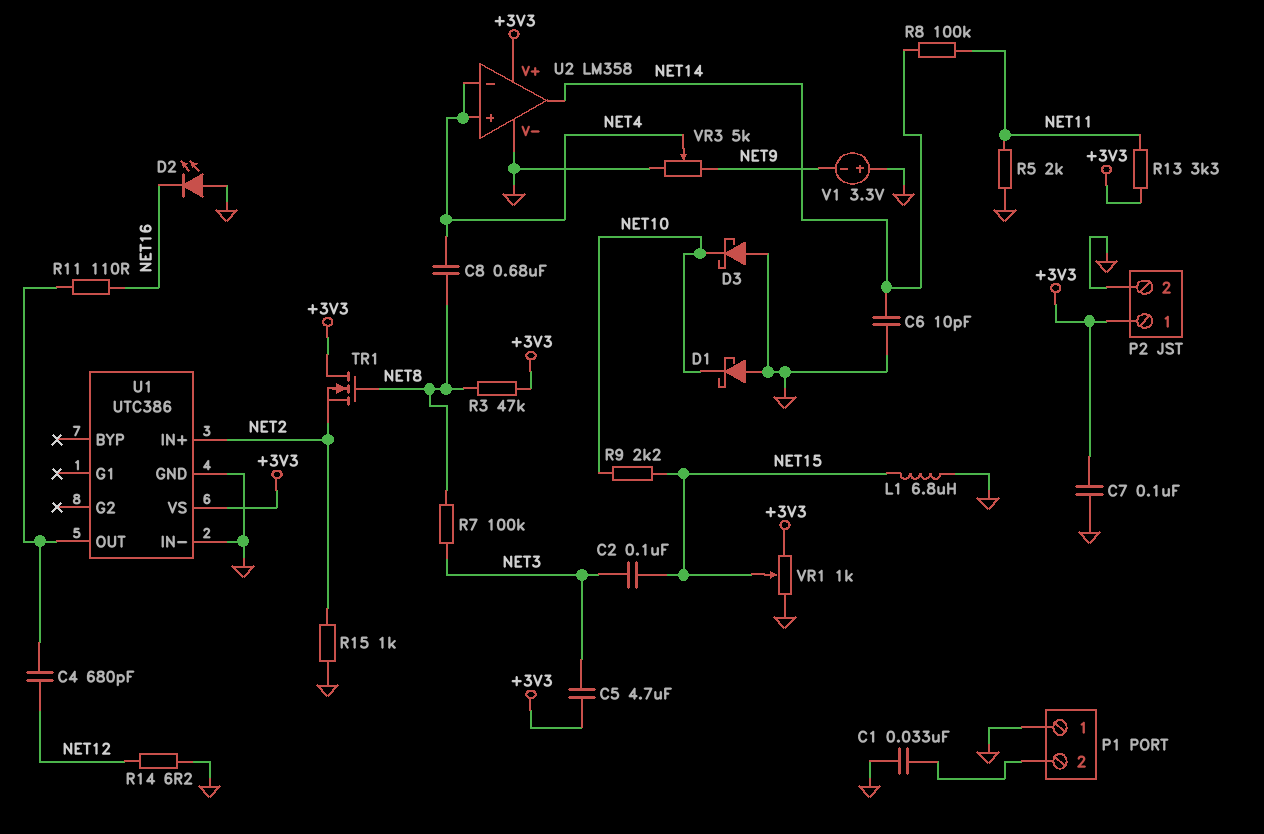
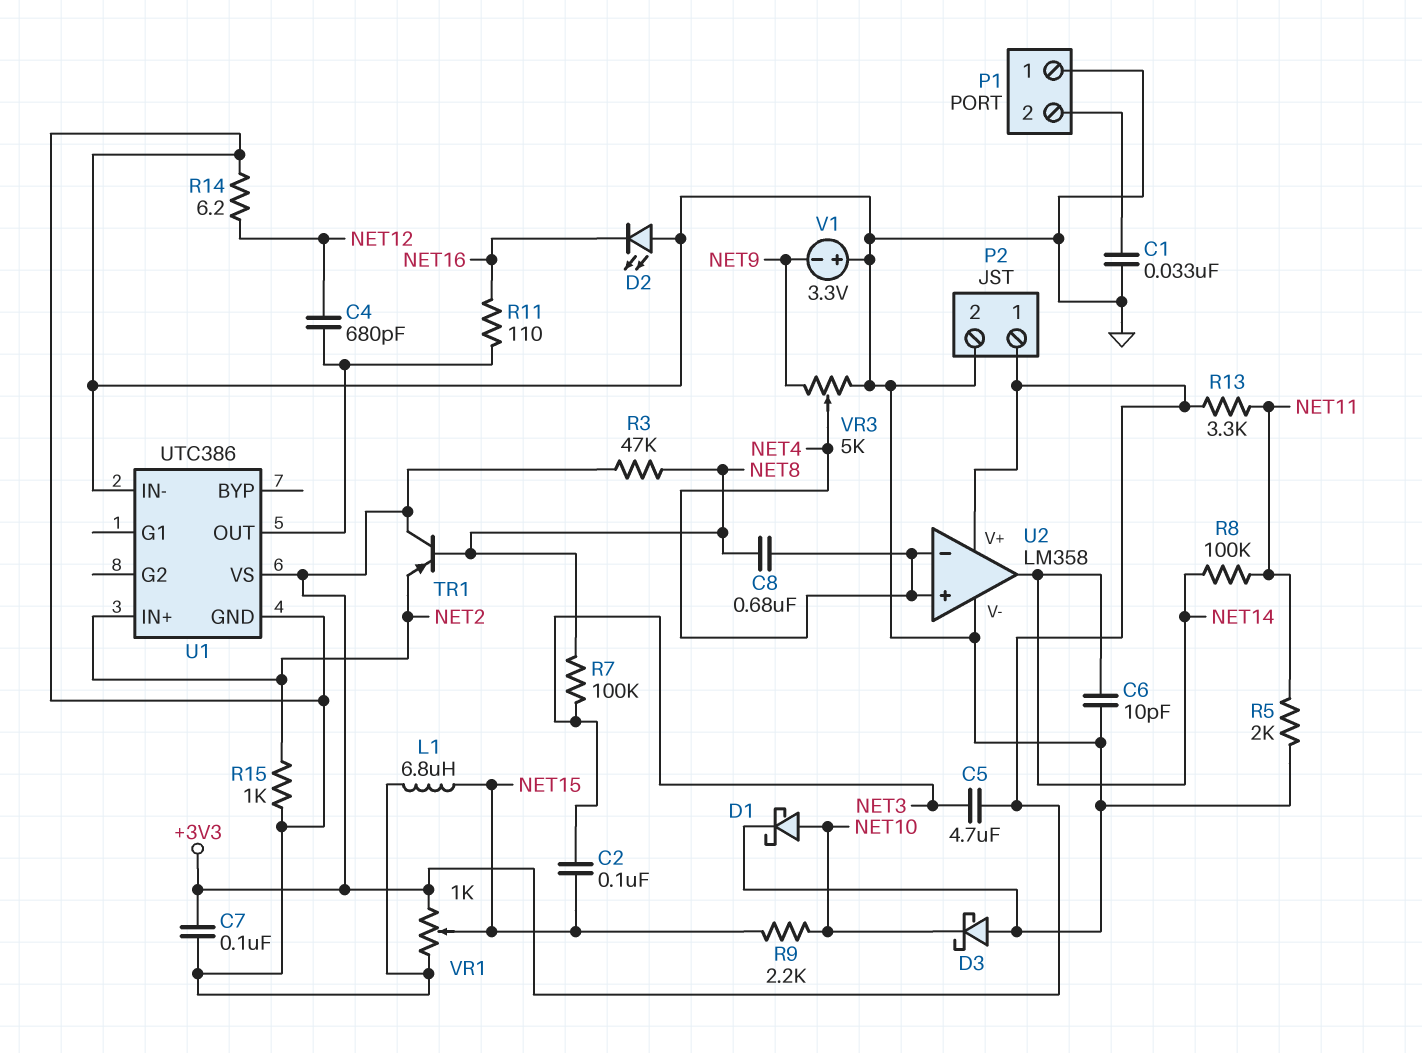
D1: schottky (A GND, K NET10) -> schottky (A NET10, K GND)
TR1: NMOS (G NET8, D +3V3, S NET2) -> PNP (B NET8, C +3V3, E NET2)

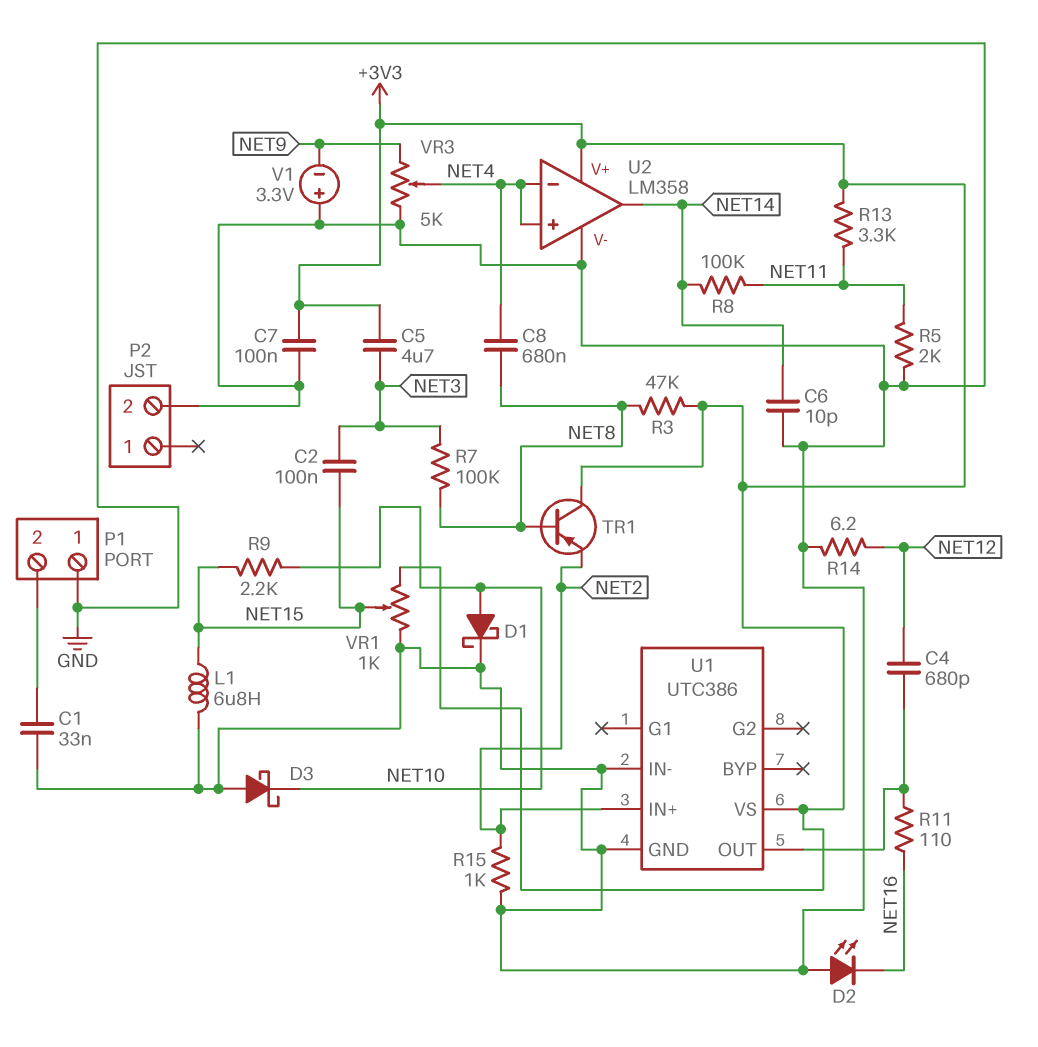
P2 pin 1: +3V3 -> none

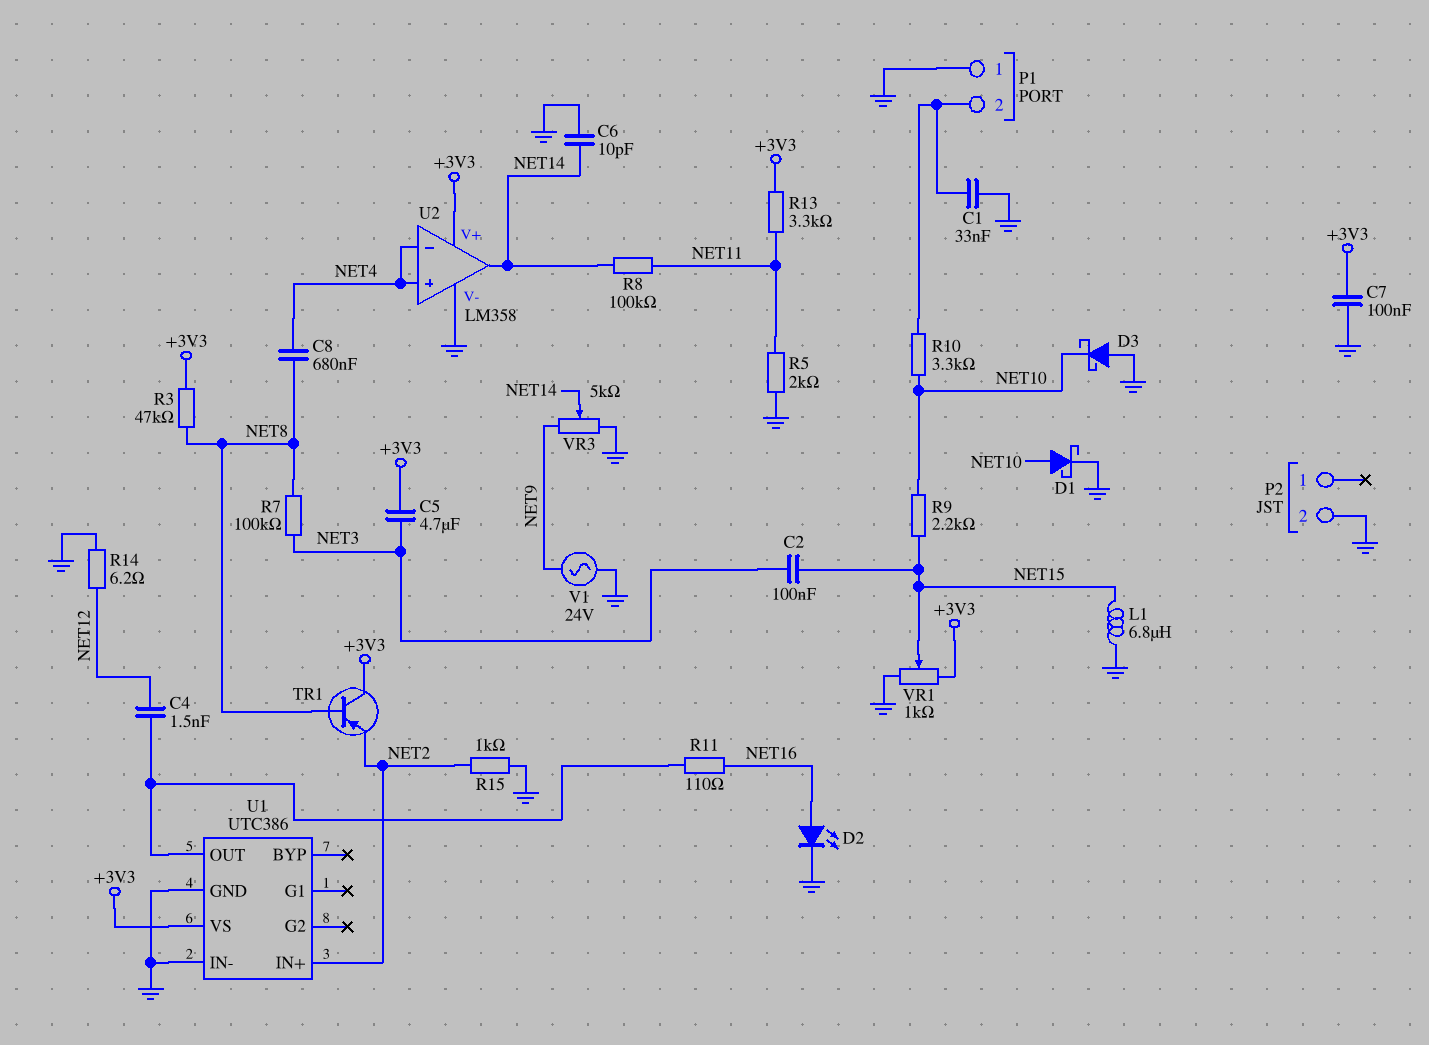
C4: 680pF (NET12, U1/OUT) -> 1.5nF (NET12, U1/OUT)
D2: LED (A GND, K NET16) -> LED (A NET16, K GND)
R10: none -> 3.3k (NET10, P1/2)
V1: 3.3V (plus GND, minus NET9) -> AC 24V (GND, NET9)
VR3: 5k (GND, NET9, wiper NET4) -> 5k (GND, NET9, wiper NET14)

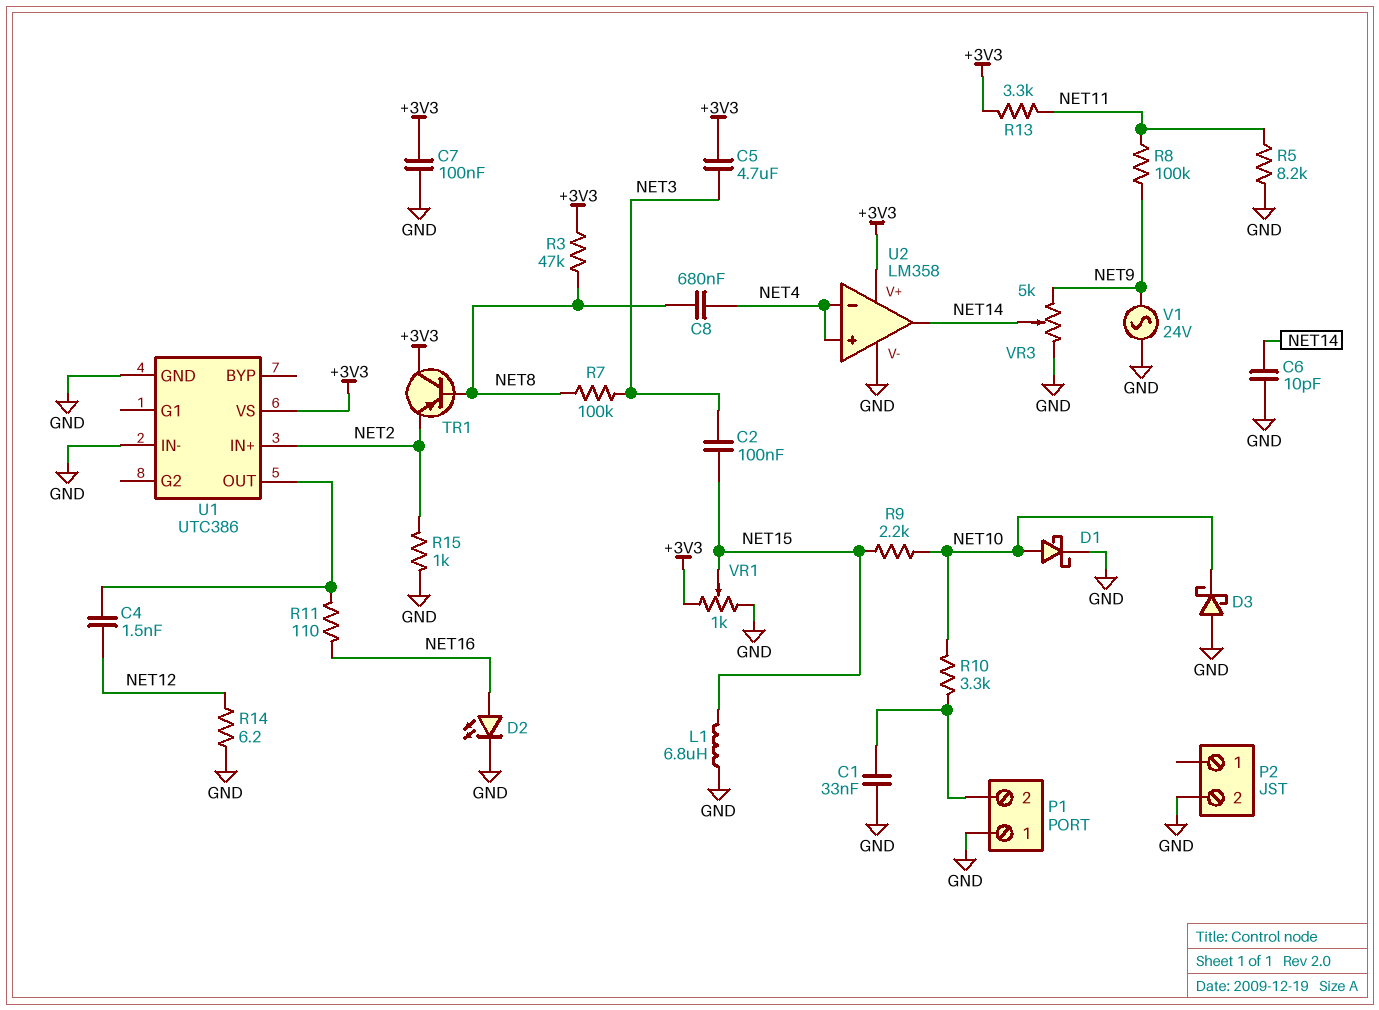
R5: 2k (GND, NET11) -> 8.2k (GND, NET11)
R8: 100k (NET11, NET14) -> 100k (NET9, NET11)

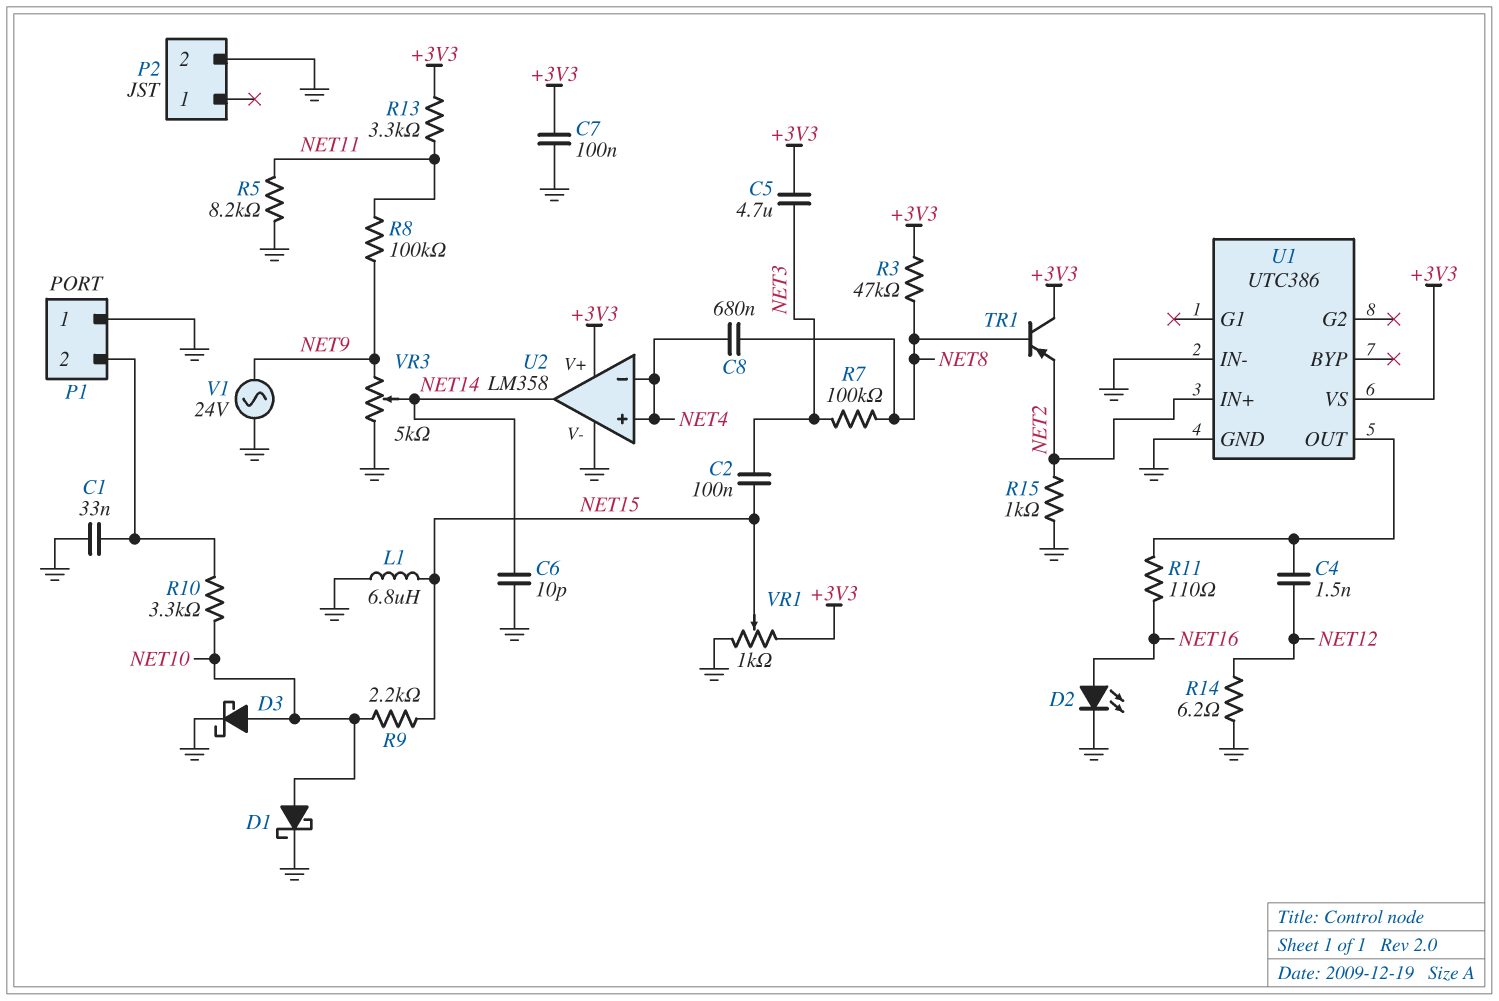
D3: schottky (A GND, K NET10) -> schottky (A NET10, K GND)

